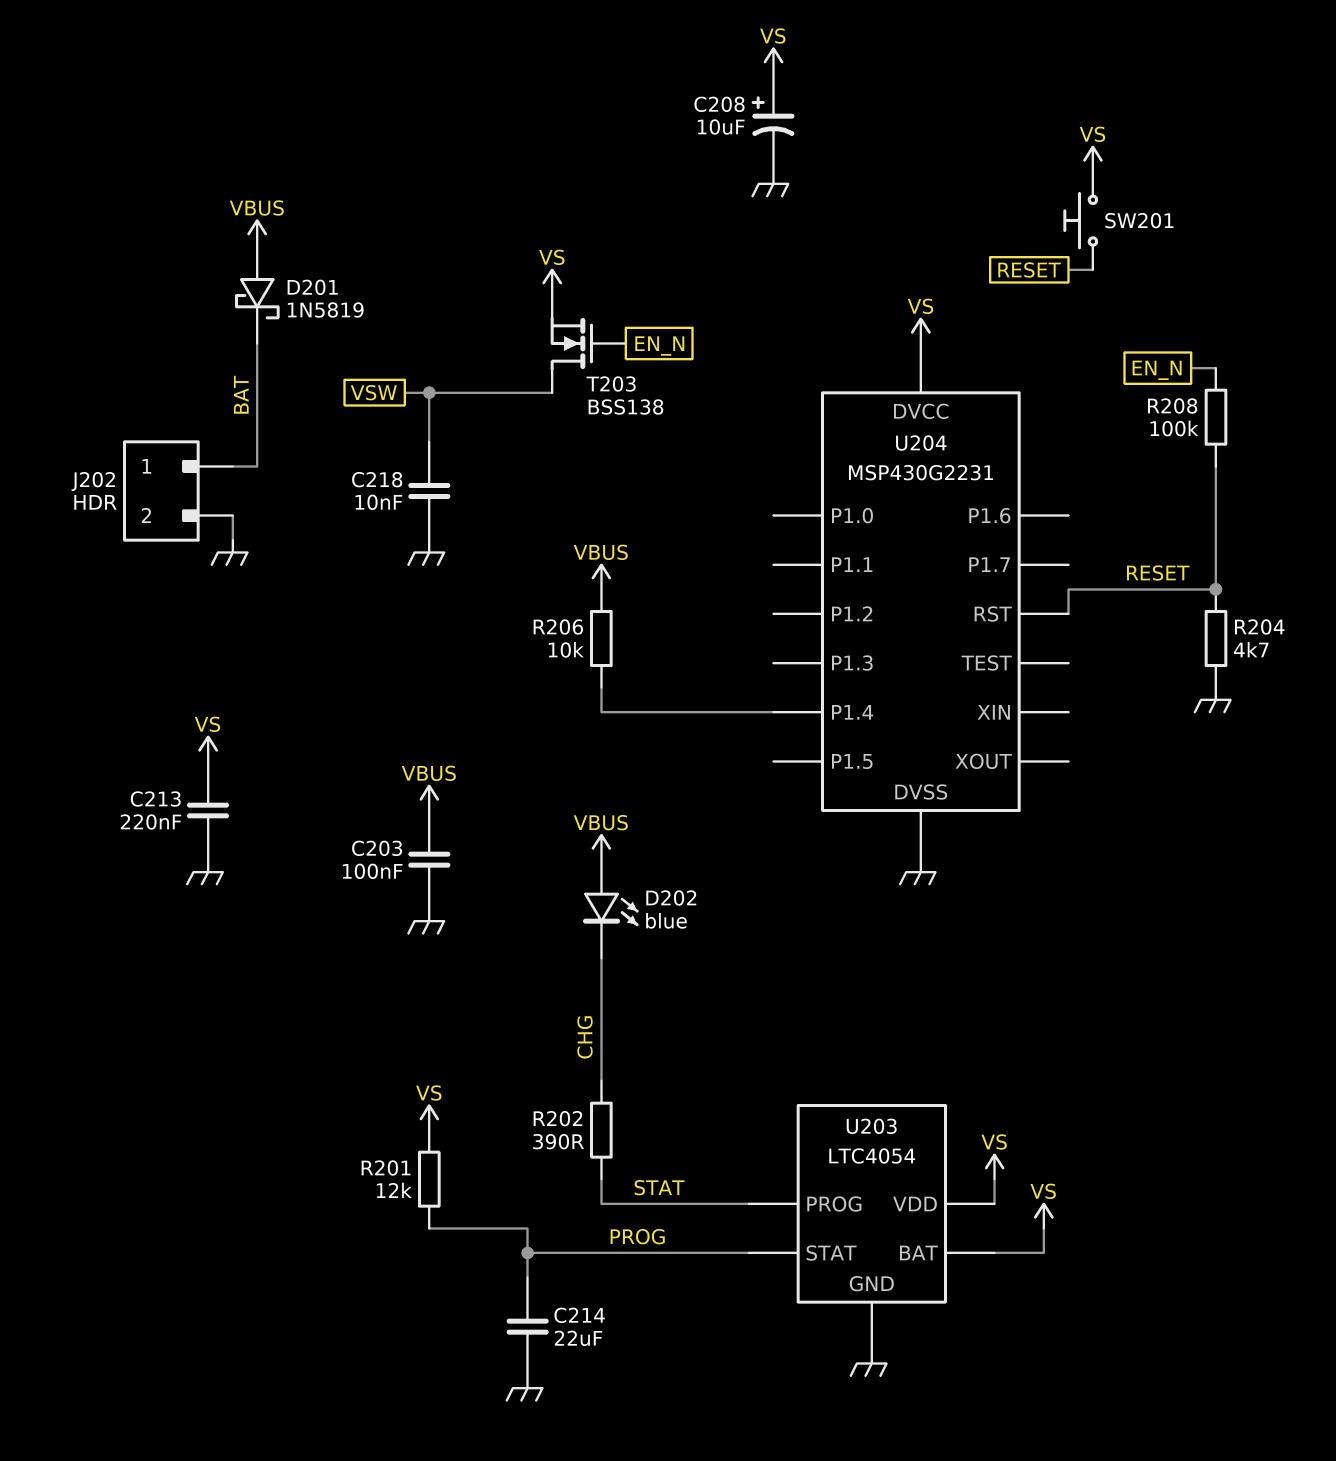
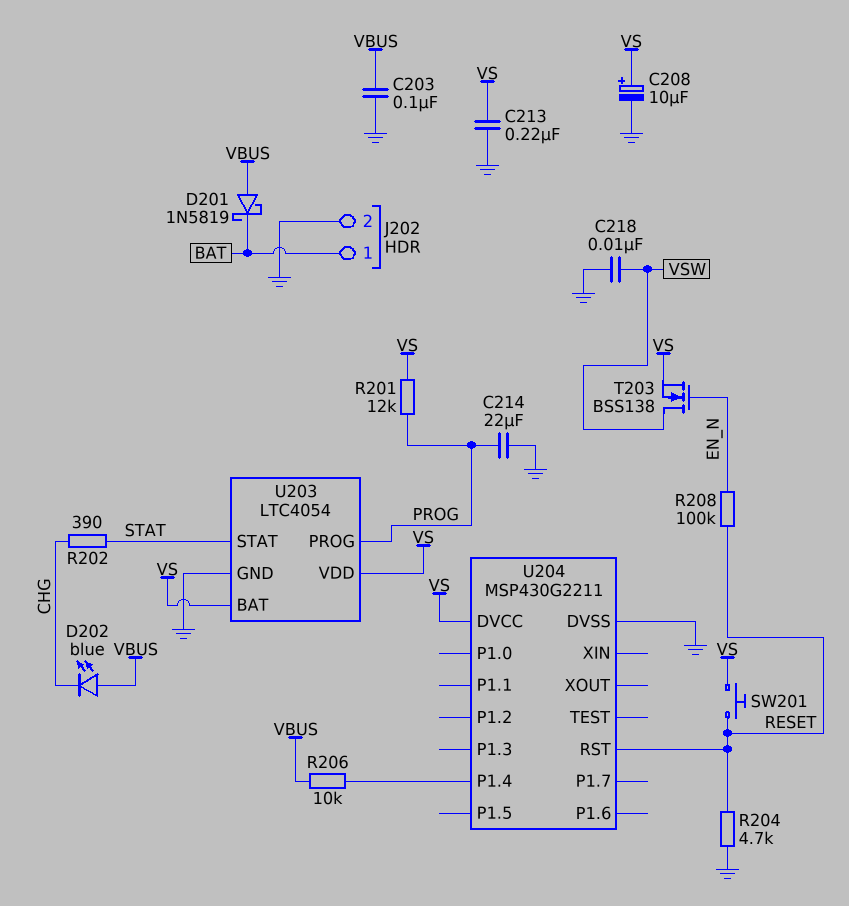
U203 pin PROG: STAT -> PROG
U203 pin STAT: PROG -> STAT
U204: MSP430G2231 -> MSP430G2211

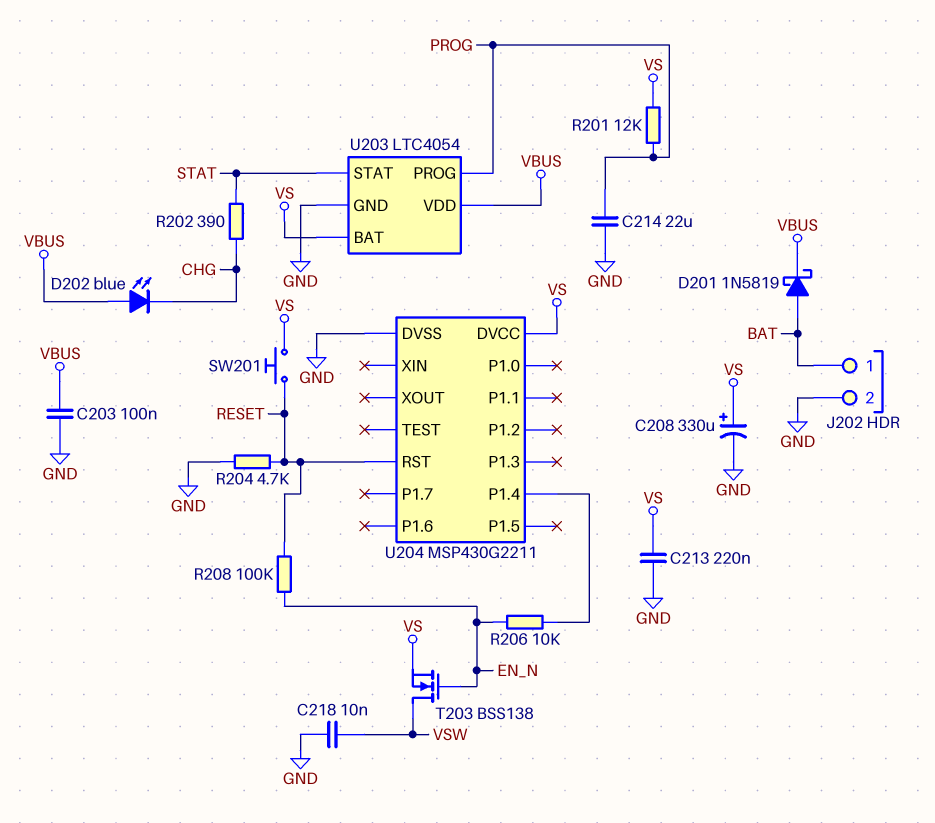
C208: 10uF (plus VS, minus GND) -> 330uF (plus VS, minus GND)
D201: schottky 1N5819 (A VBUS, K BAT) -> schottky 1N5819 (A BAT, K VBUS)
R206: 10k (U204/P1.4, VBUS) -> 10k (EN_N, U204/P1.4)
U203 pin VDD: VS -> VBUS

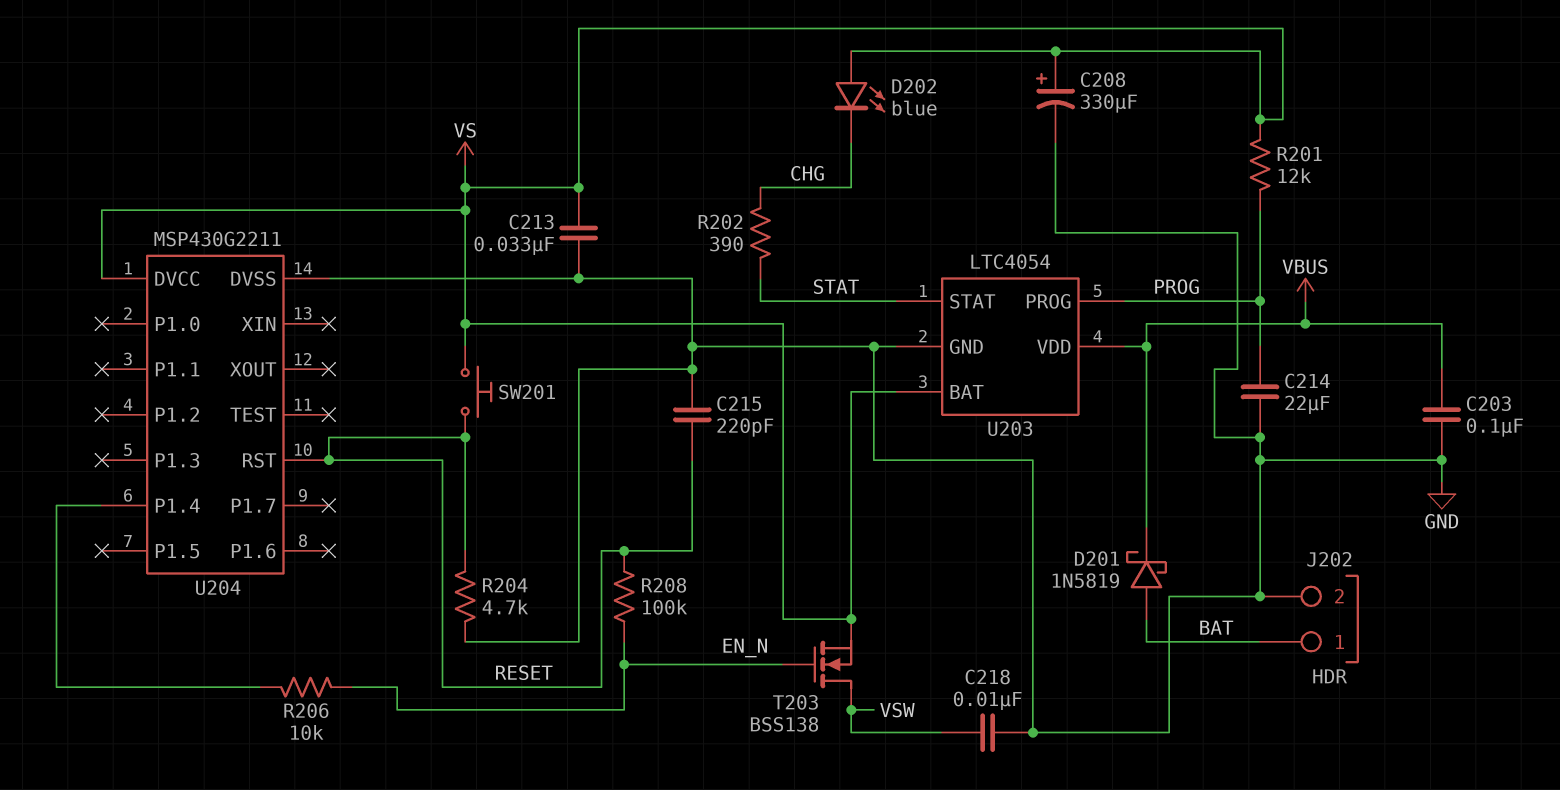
C213: 220nF (GND, VS) -> 33nF (GND, VS)
C215: none -> 220pF (GND, RESET)
D202: LED blue (A VBUS, K CHG) -> LED blue (A VS, K CHG)

